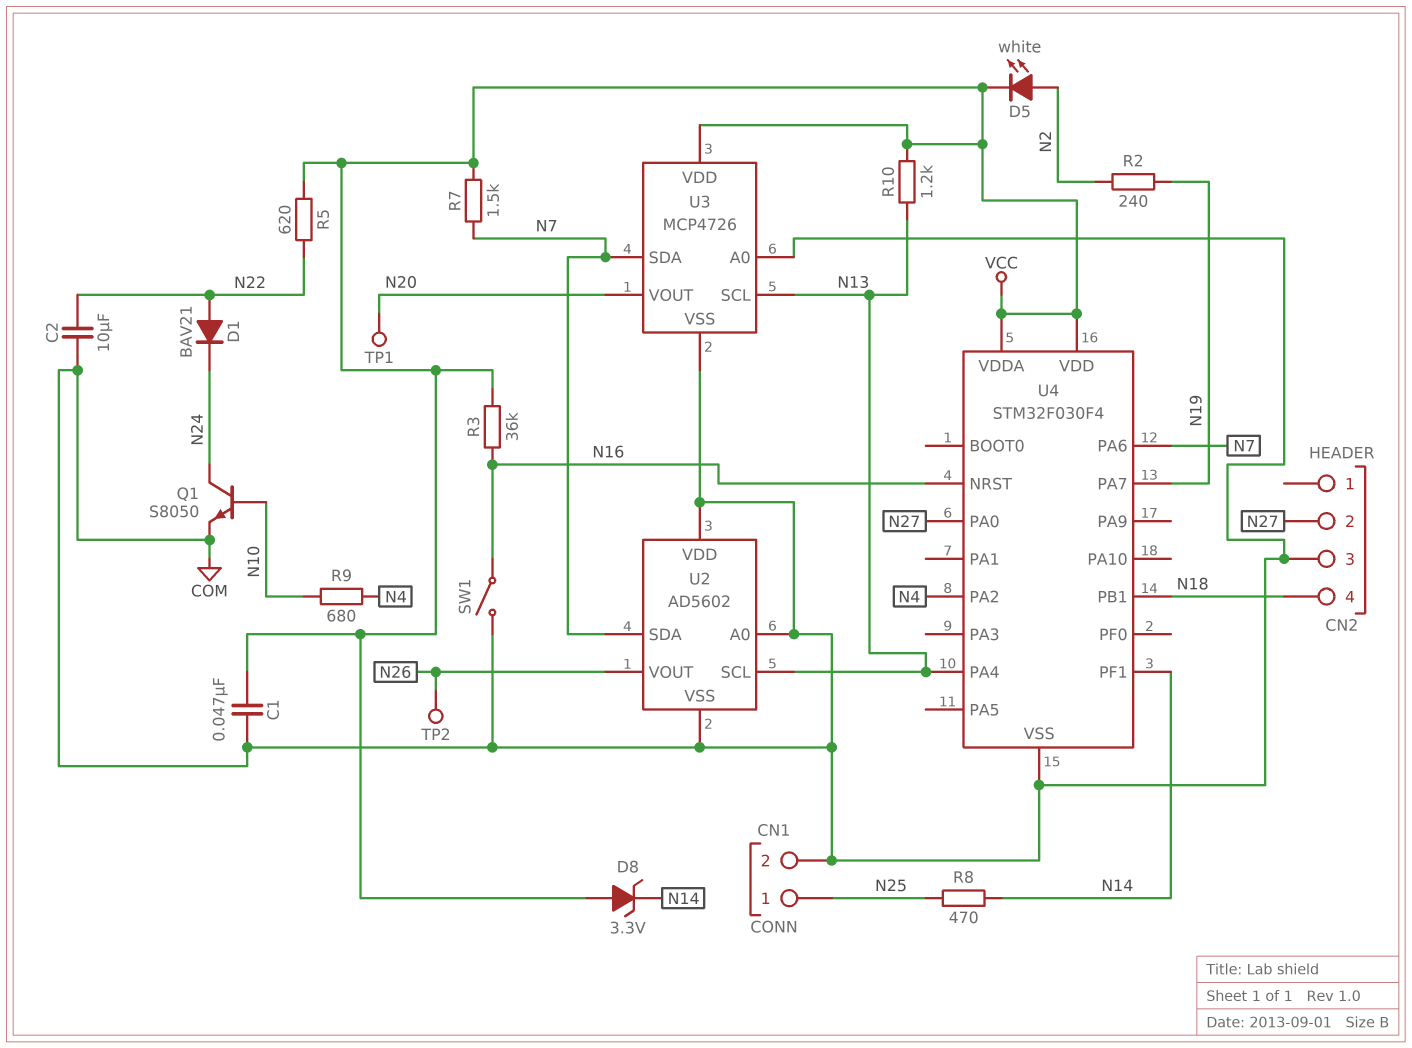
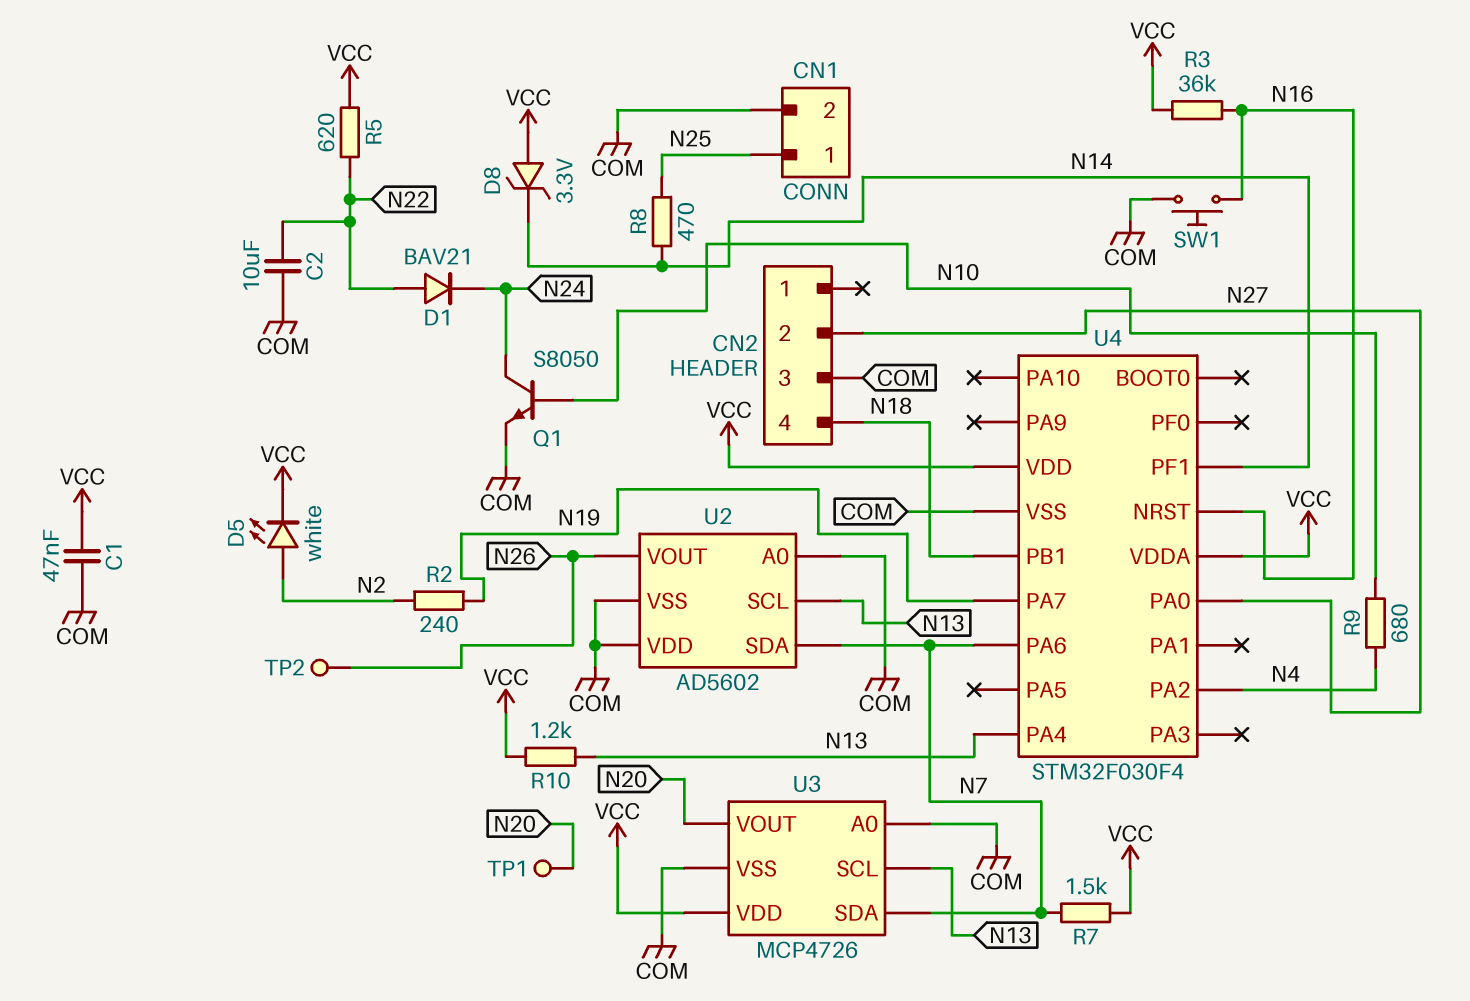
SW1: switch (COM, N16) -> button (COM, N16)

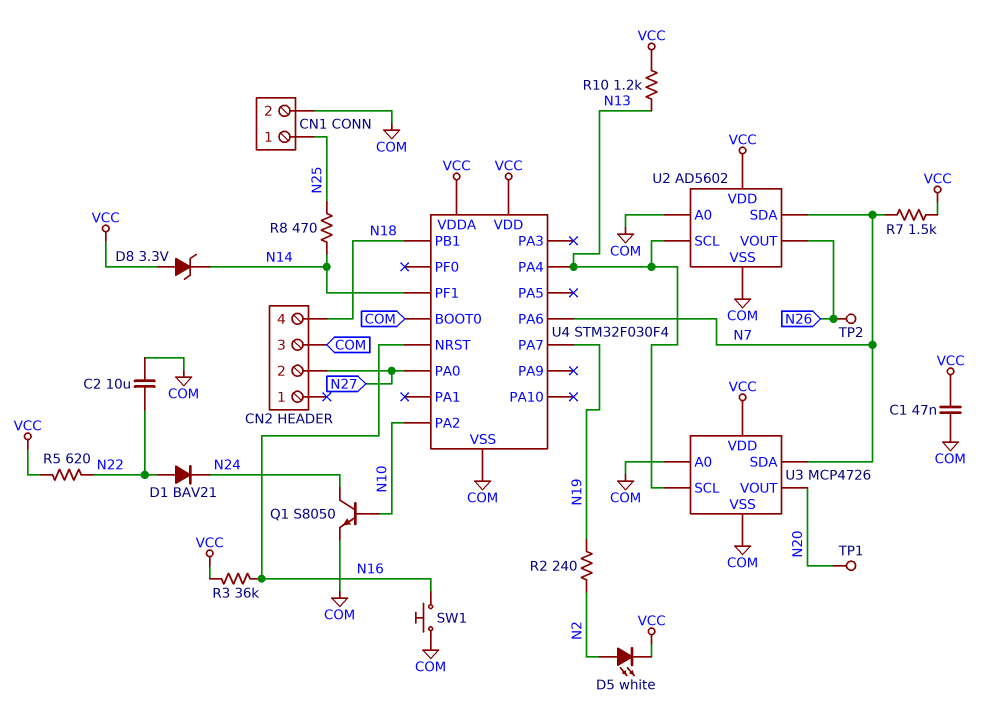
R9: 680 (N4, N10) -> none
U2 pin VDD: COM -> VCC
U4 pin BOOT0: none -> COM
U4 pin PA2: N4 -> N10

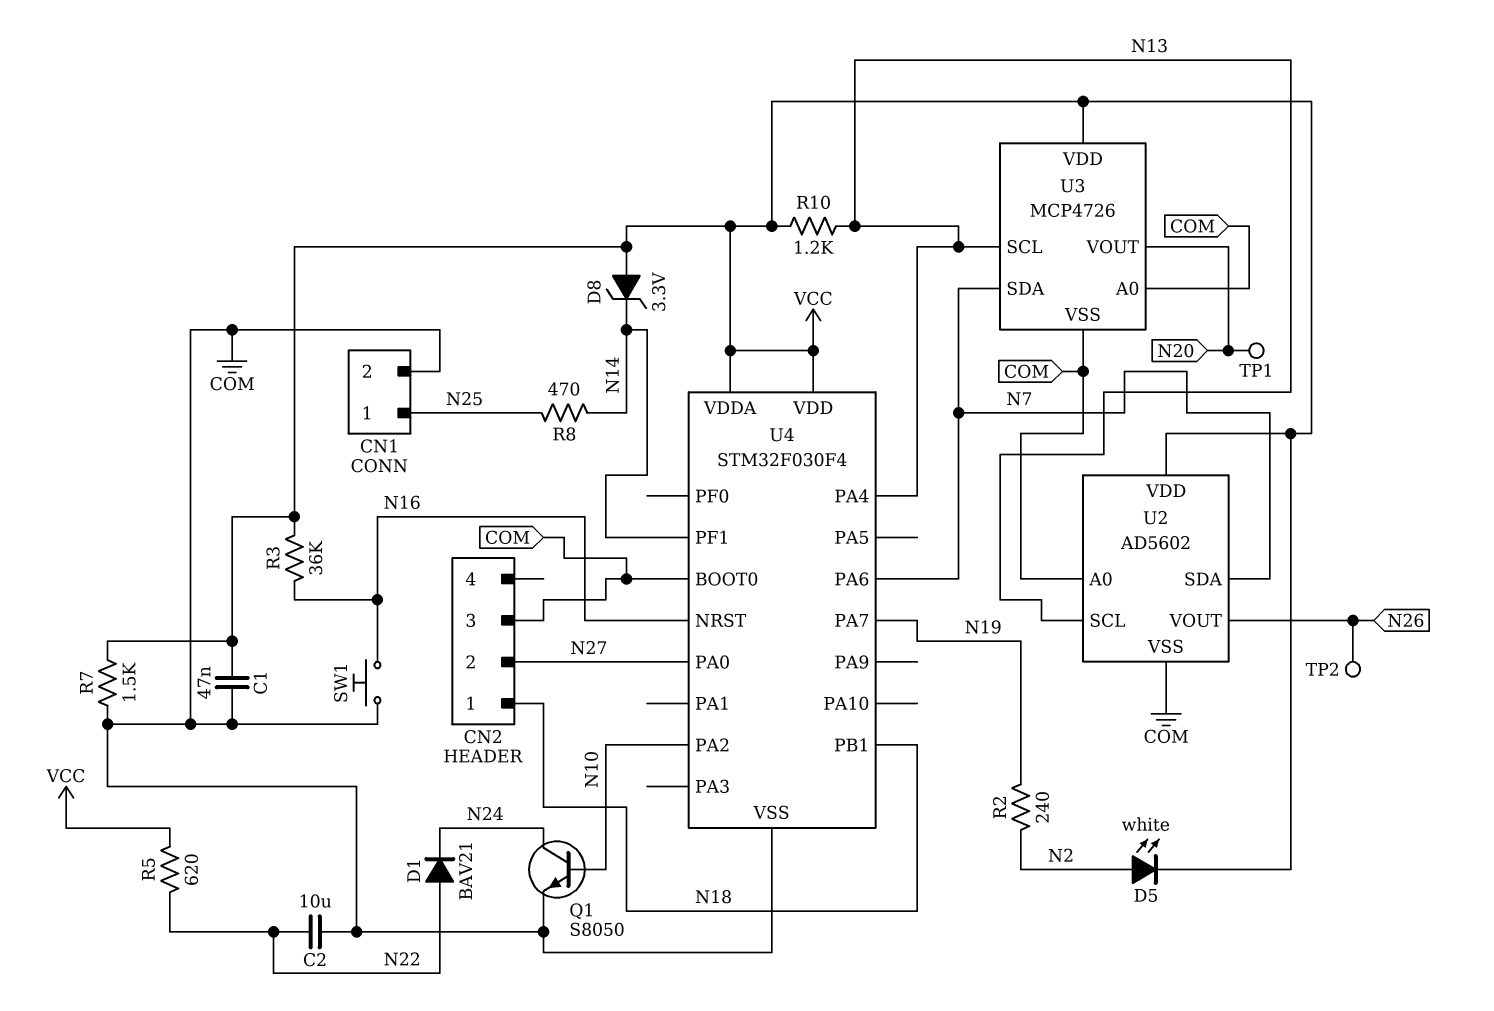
CN2 pin 1: none -> N18
CN2 pin 4: N18 -> none
R7: 1.5k (N7, VCC) -> 1.5k (COM, VCC)

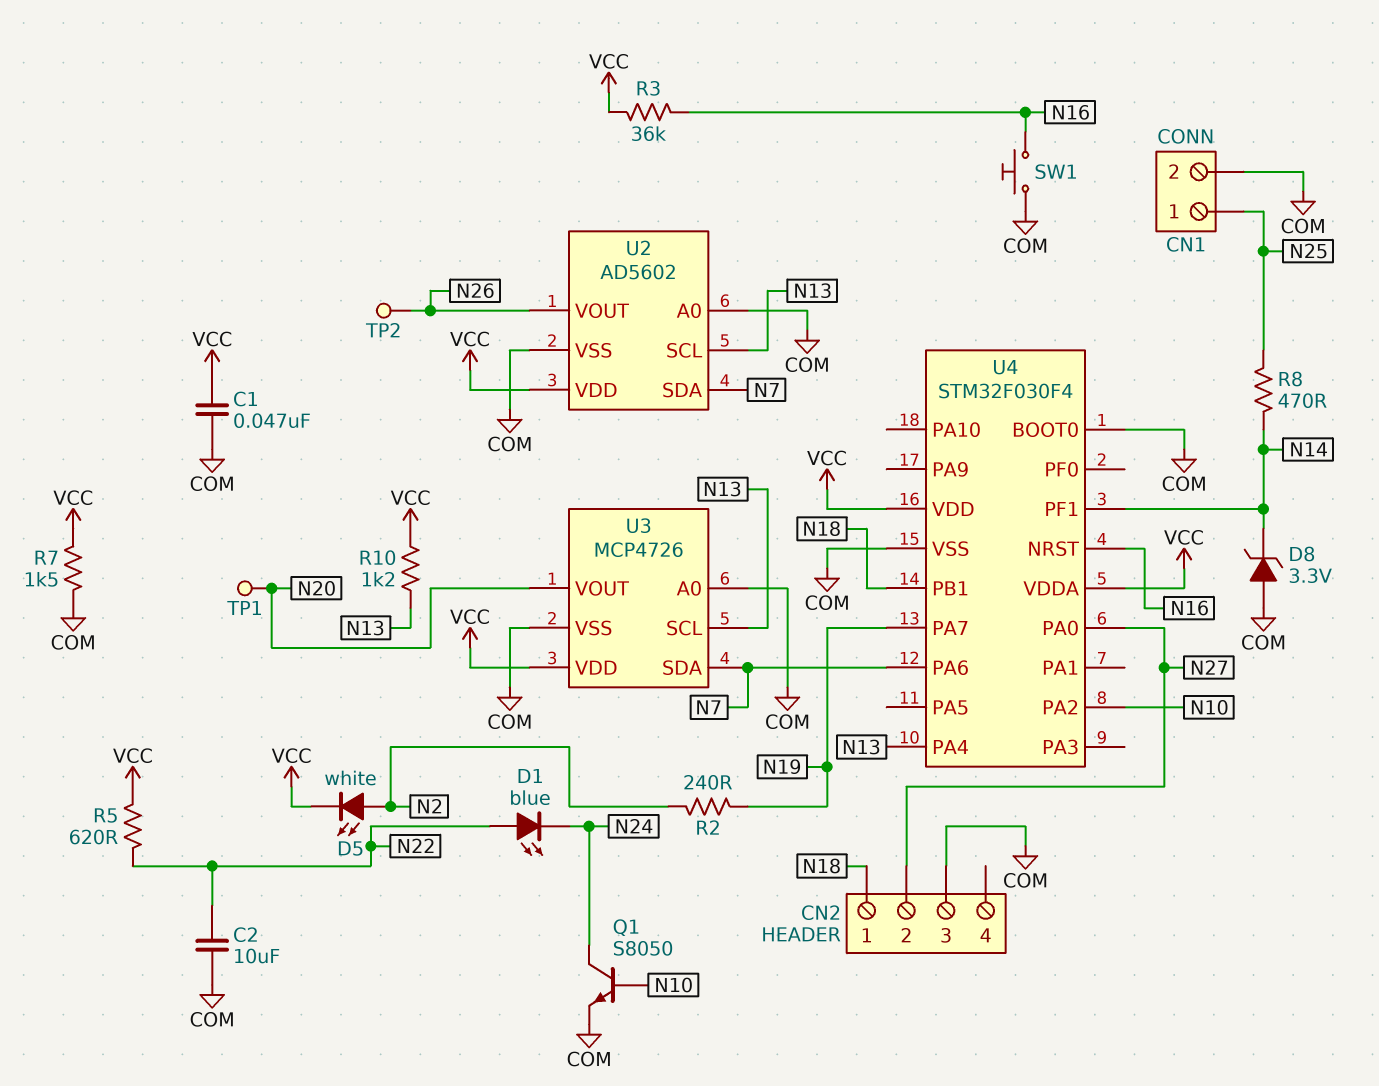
D1: diode BAV21 (A N22, K N24) -> LED blue (A N22, K N24)
D8: zener 3.3V (A VCC, K N14) -> zener 3.3V (A COM, K N14)

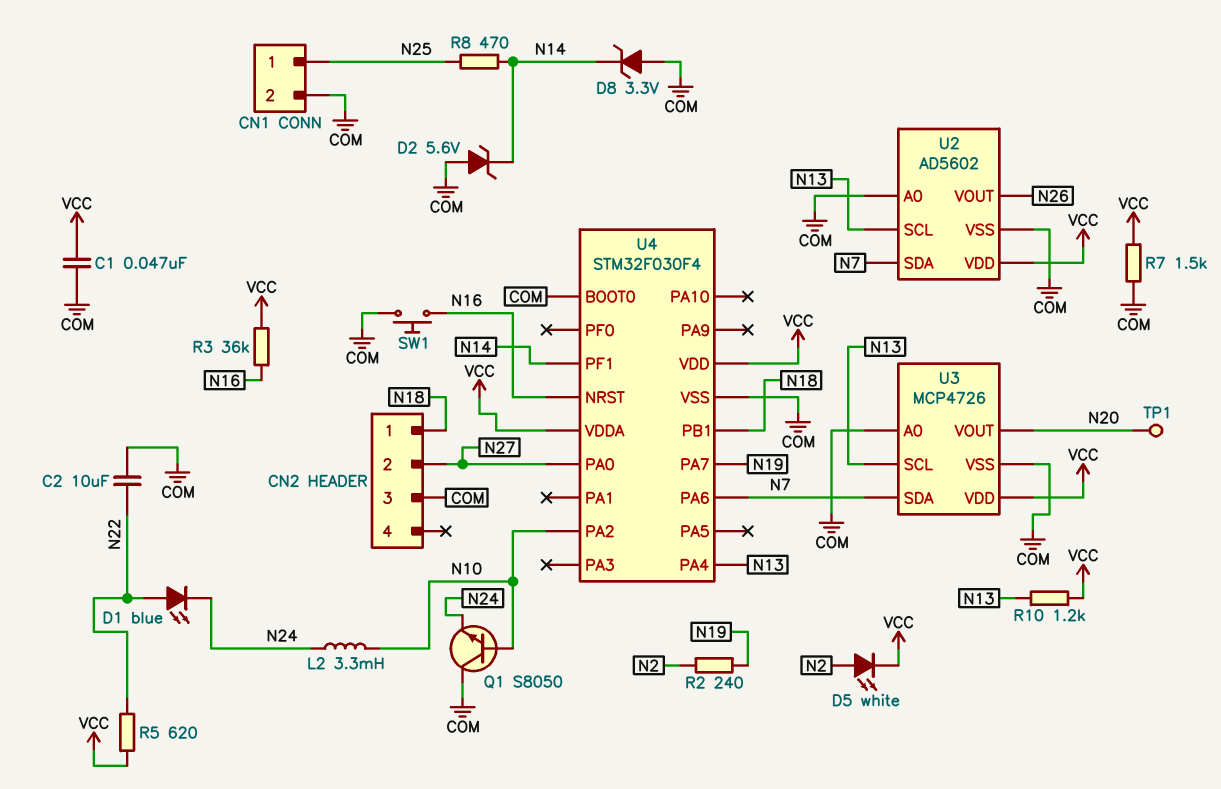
D2: none -> zener 5.6V (A COM, K N14)
L2: none -> 3.3mH (N10, N24)
Q1: NPN S8050 (B N10, C N24, E COM) -> NPN S8050 (B N10, C COM, E N24)
TP2: test point (N26) -> none

